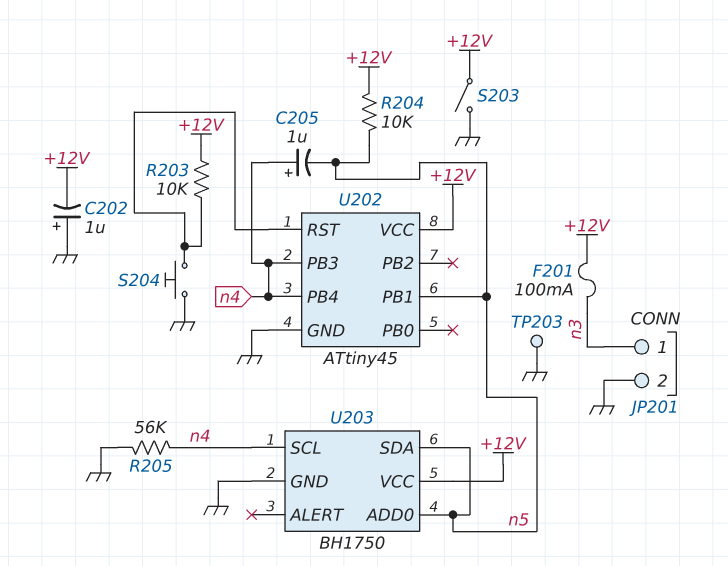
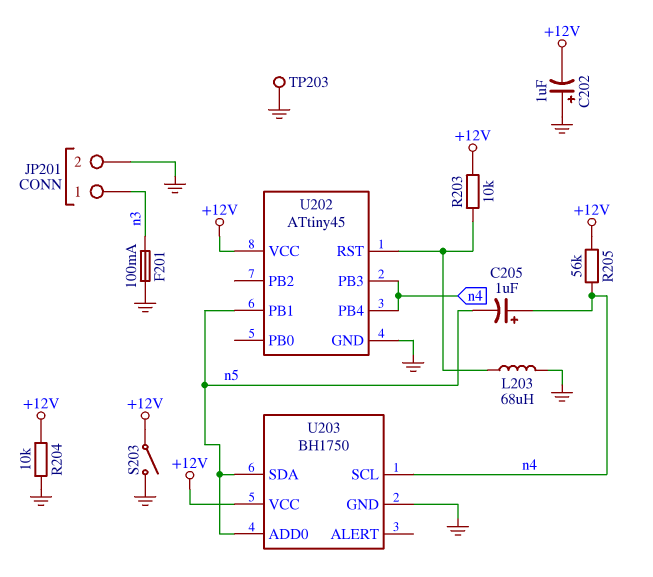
F201: 100mA (+12V, n3) -> 100mA (GND, n3)
L203: none -> 68uH (GND, U202/RST)
R204: 10k (+12V, n5) -> 10k (+12V, GND)
R205: 56k (GND, n4) -> 56k (+12V, n4)
S204: button (GND, U202/RST) -> none

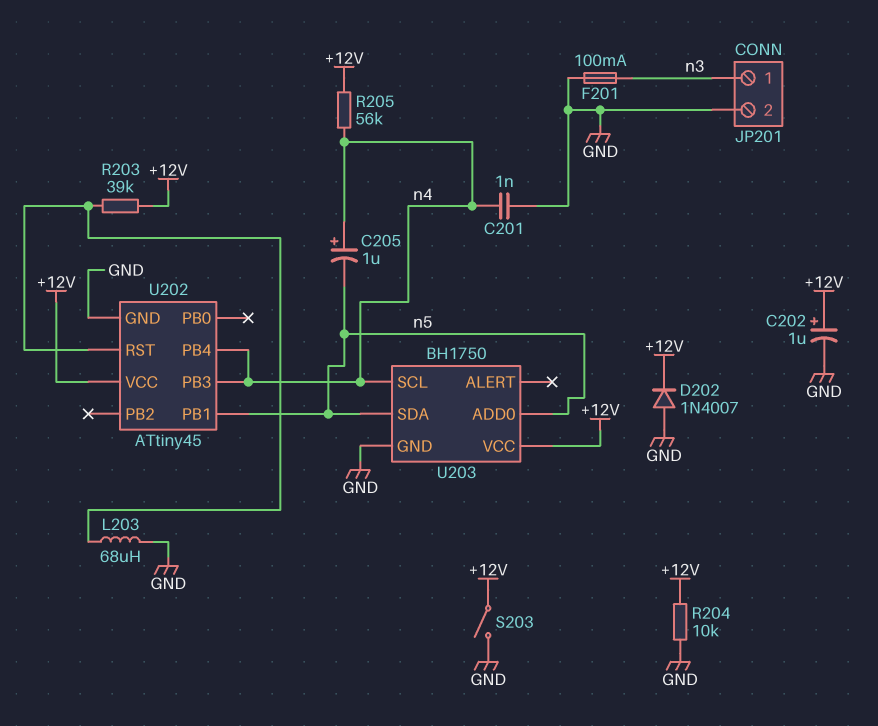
C201: none -> 1nF (GND, n4)
C202: 1uF (plus GND, minus +12V) -> 1uF (plus +12V, minus GND)
D202: none -> diode 1N4007 (A GND, K +12V)
R203: 10k (+12V, U202/RST) -> 39k (+12V, U202/RST)
TP203: test point (GND) -> none

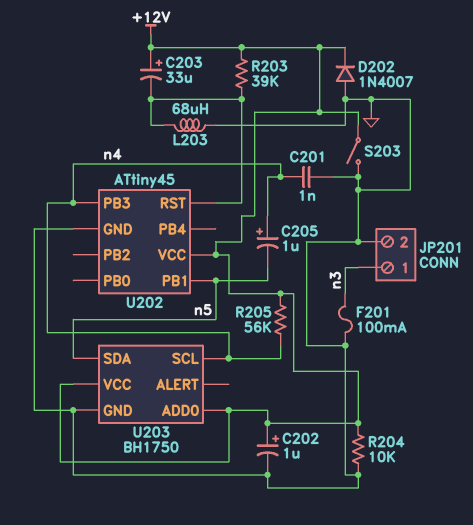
C203: none -> 33uF (plus +12V, minus U202/RST)
U202 pin PB4: n4 -> none
U203 pin ADD0: n5 -> +12V

